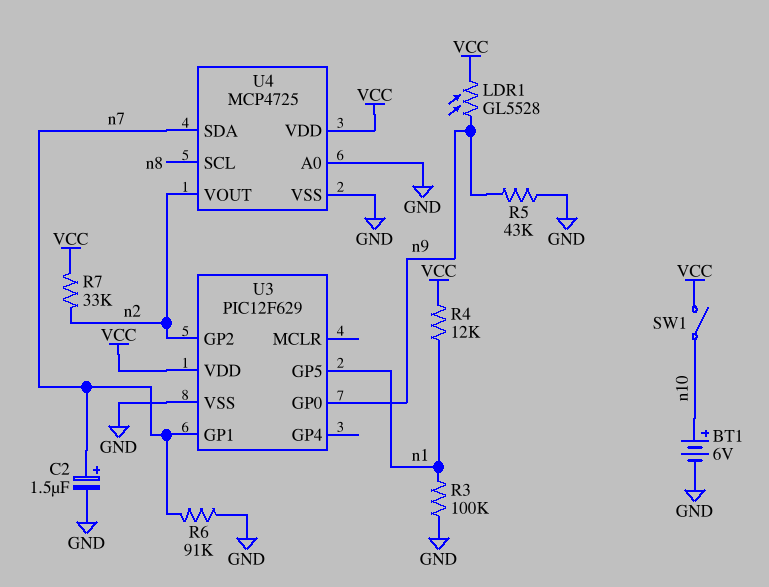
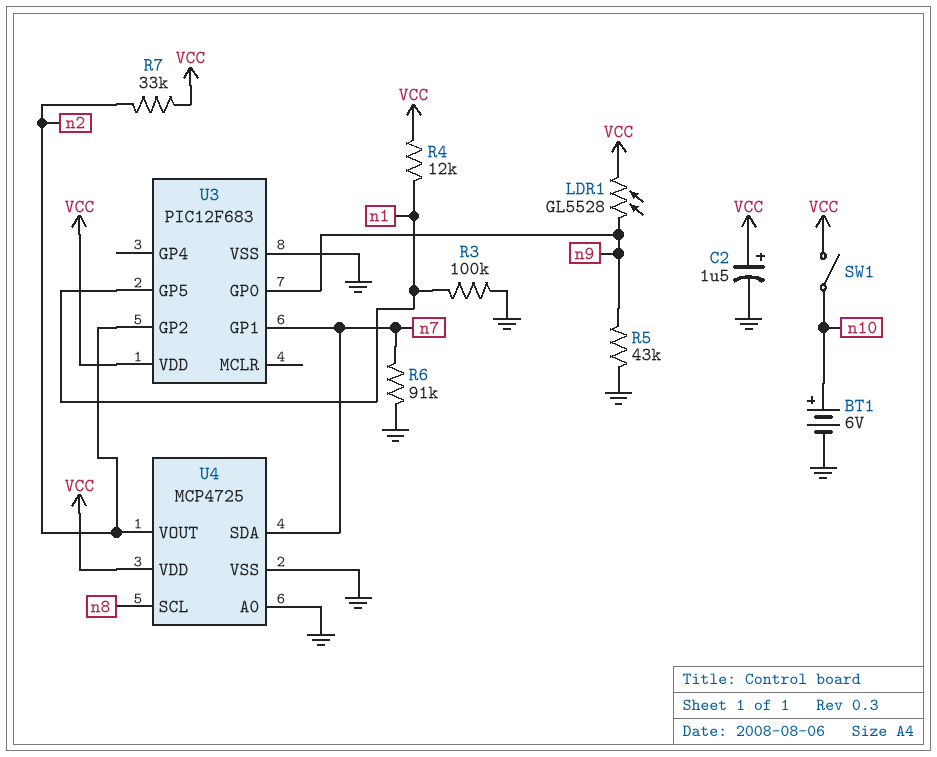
C2: 1.5uF (plus n7, minus GND) -> 1.5uF (plus VCC, minus GND)
U3: PIC12F629 -> PIC12F683

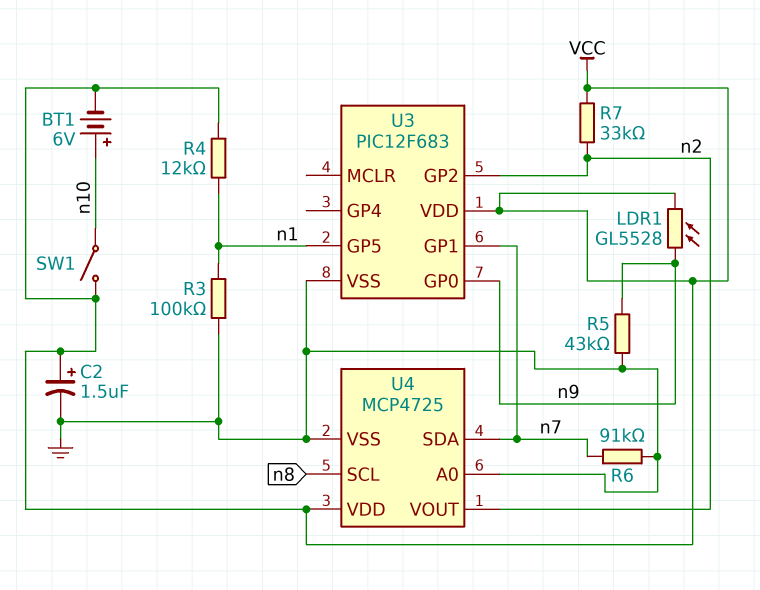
BT1: 6V (plus n10, minus GND) -> 6V (plus n10, minus VCC)

